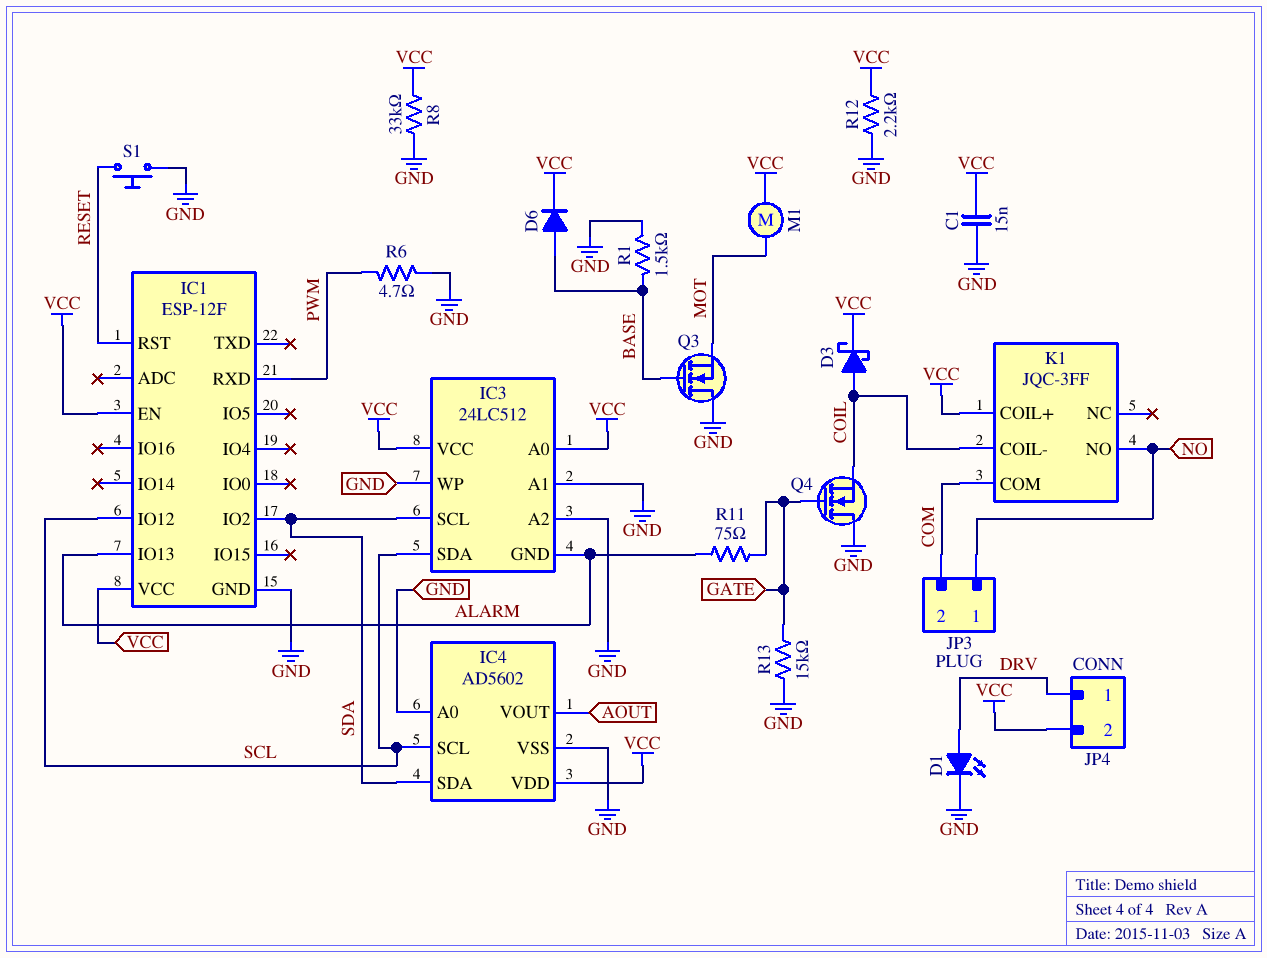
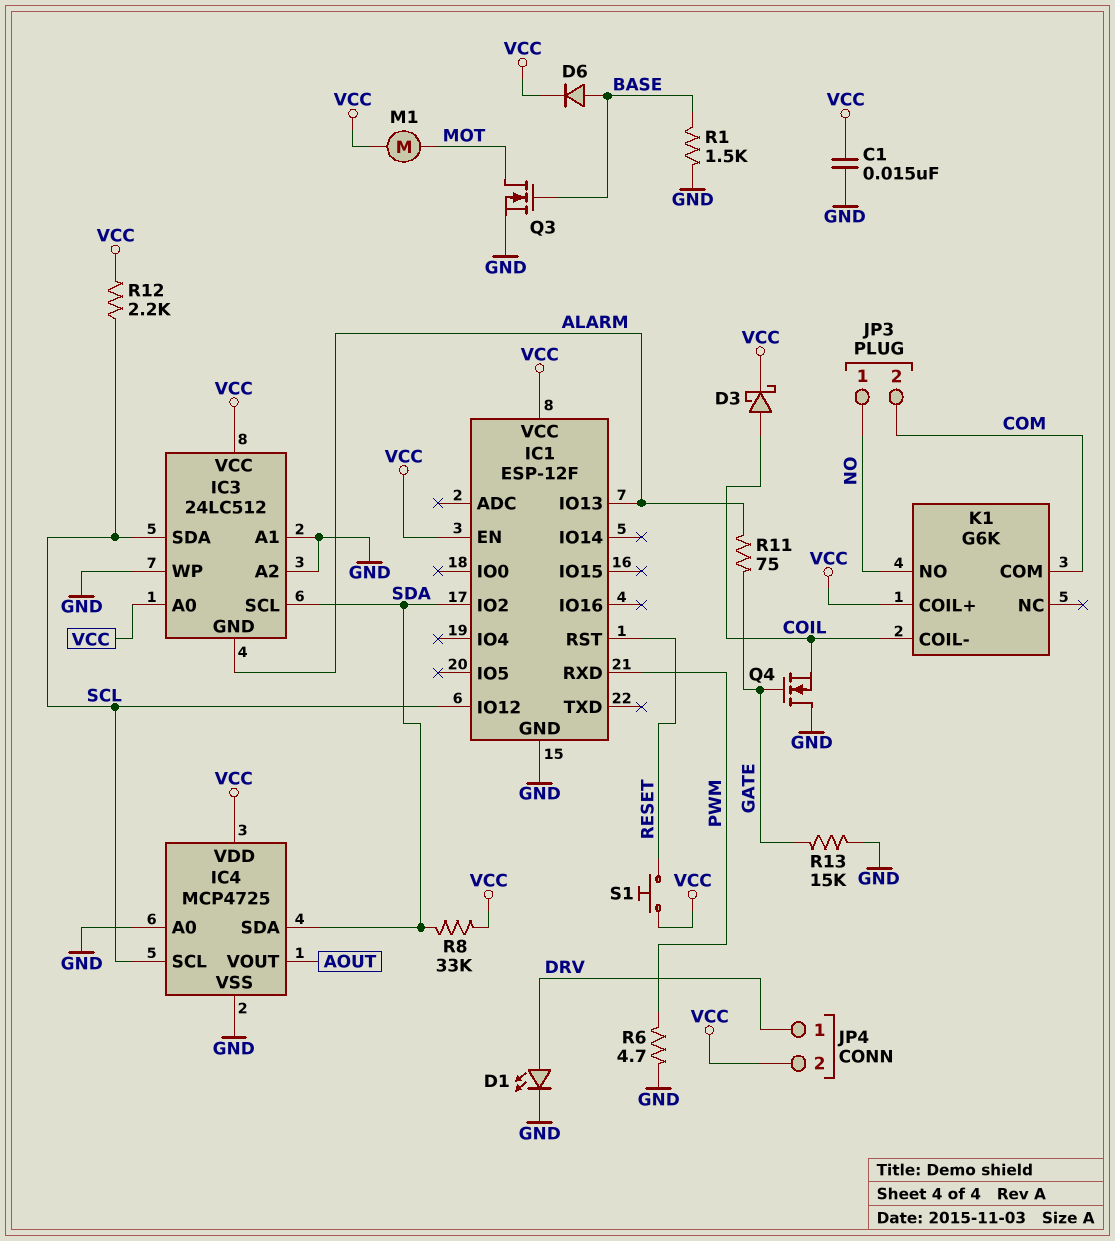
IC4: AD5602 -> MCP4725
K1: JQC-3FF -> G6K
Q3: NMOS (G BASE, D GND, S MOT) -> NMOS (G BASE, D MOT, S GND)
R8: 33k (GND, VCC) -> 33k (SDA, VCC)
R12: 2.2k (GND, VCC) -> 2.2k (SCL, VCC)
S1: button (GND, RESET) -> button (RESET, VCC)

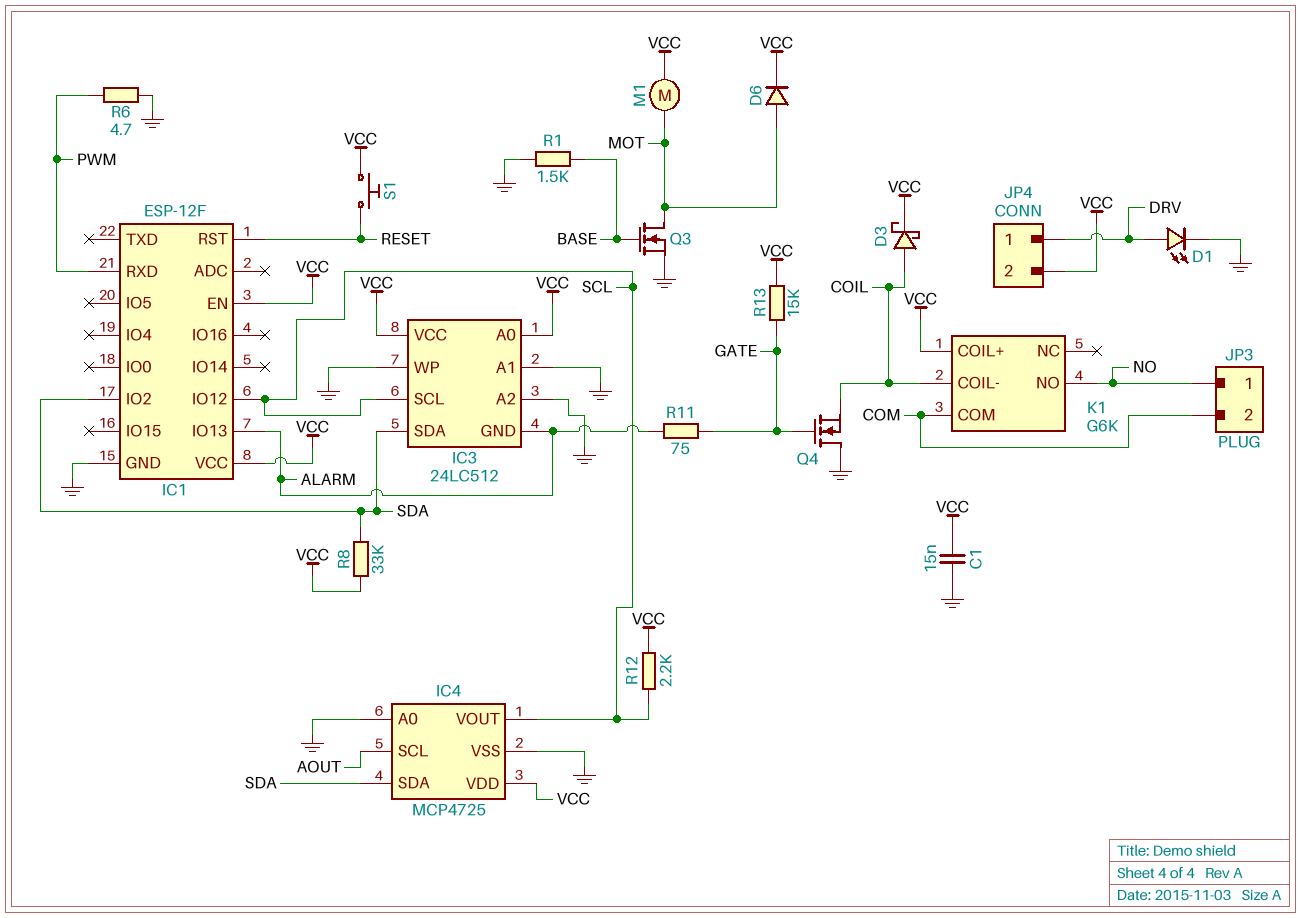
D6: diode (A BASE, K VCC) -> diode (A MOT, K VCC)
IC3 pin SCL: SDA -> SCL
IC3 pin SDA: SCL -> SDA
IC4 pin SCL: SCL -> AOUT
IC4 pin VOUT: AOUT -> SCL
R13: 15k (GATE, GND) -> 15k (GATE, VCC)

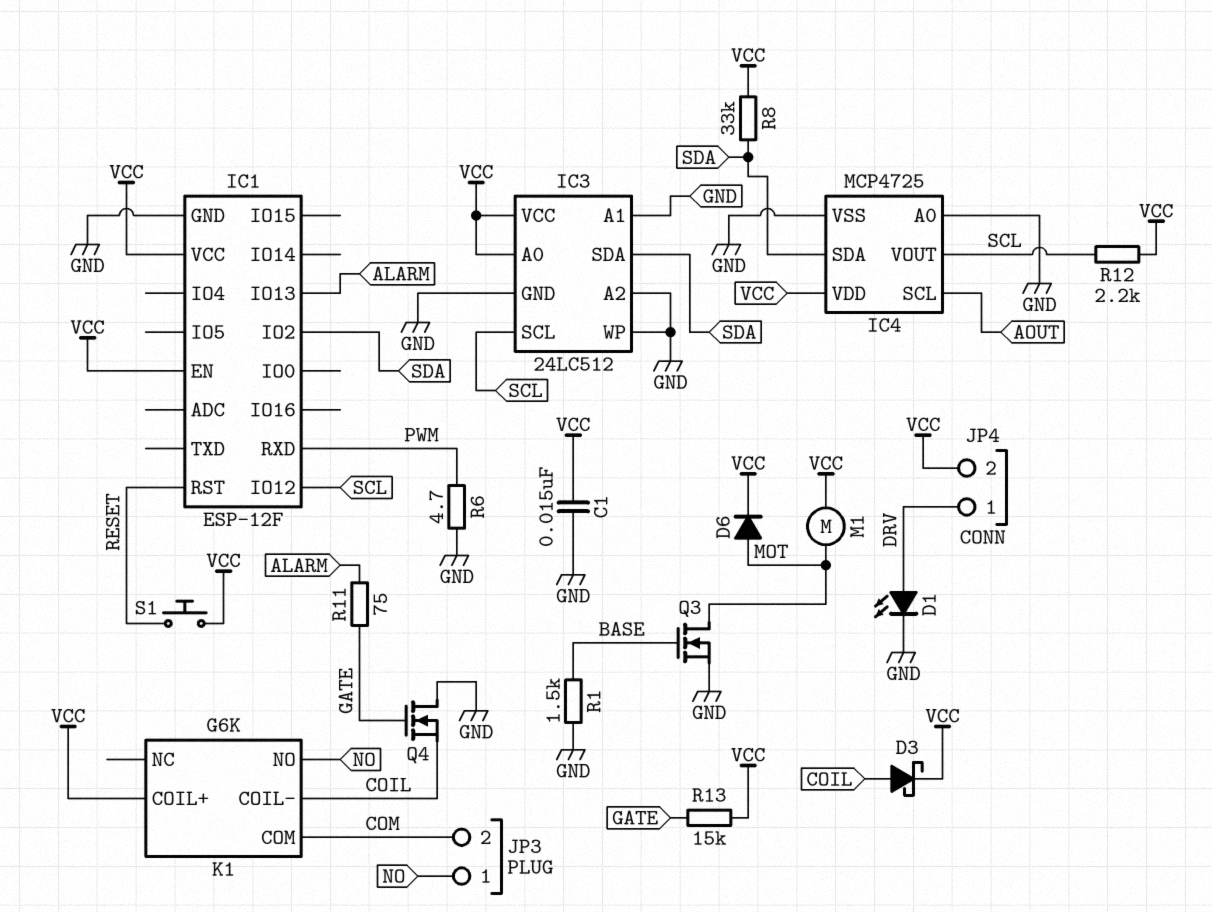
IC3 pin GND: ALARM -> GND

